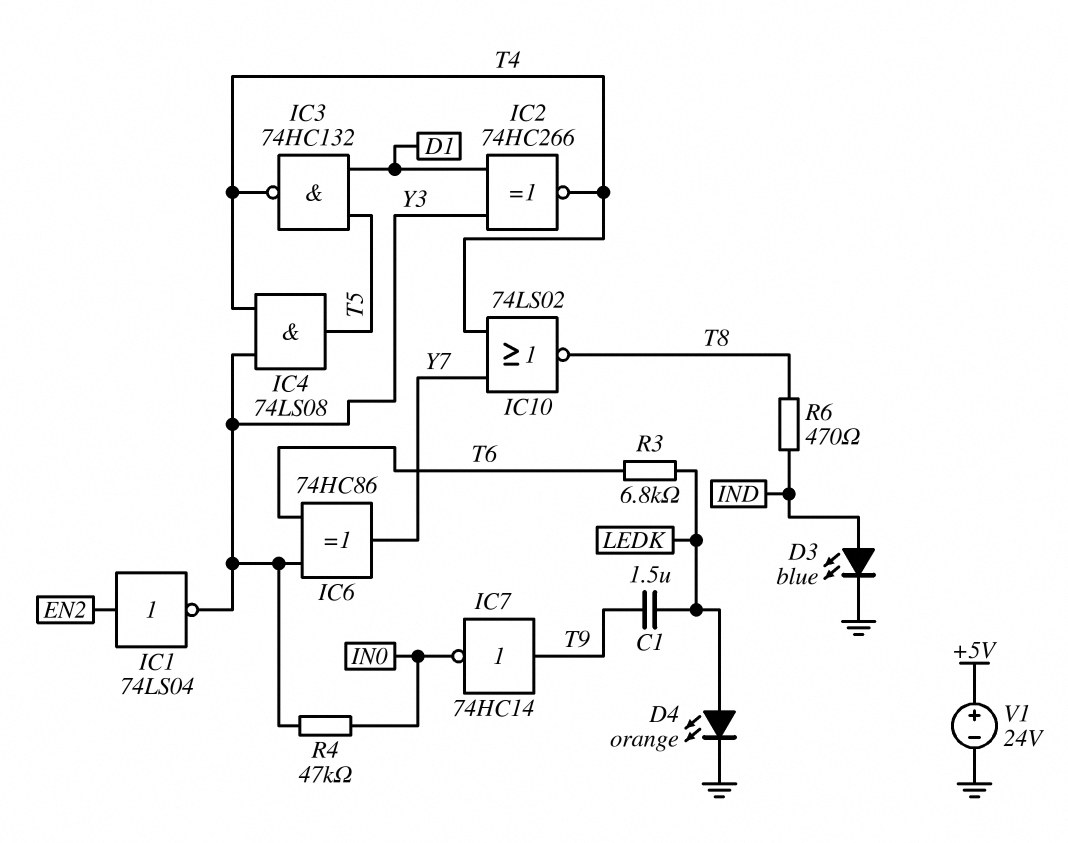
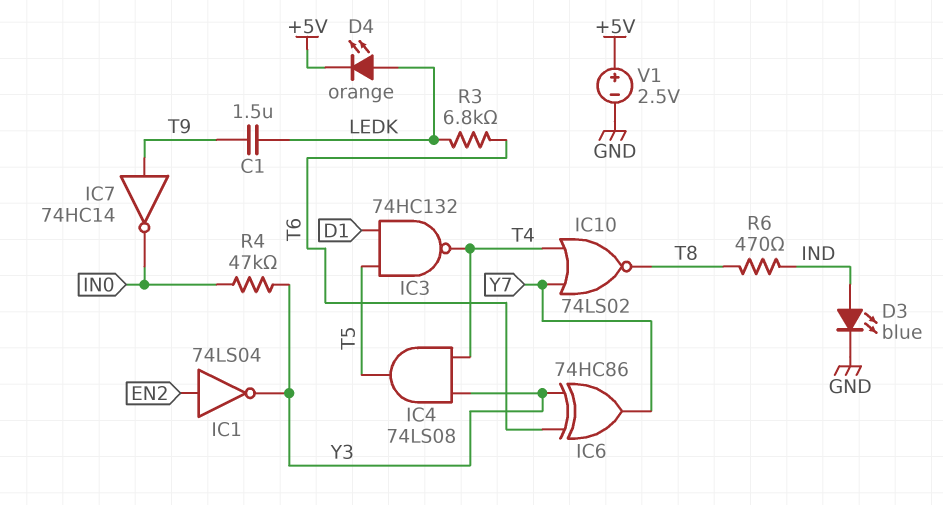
D4: LED orange (A LEDK, K GND) -> LED orange (A LEDK, K +5V)
IC2: XNOR 74HC266 (in D1, in Y3, out T4) -> none
V1: 24V (plus +5V, minus GND) -> 2.5V (plus +5V, minus GND)

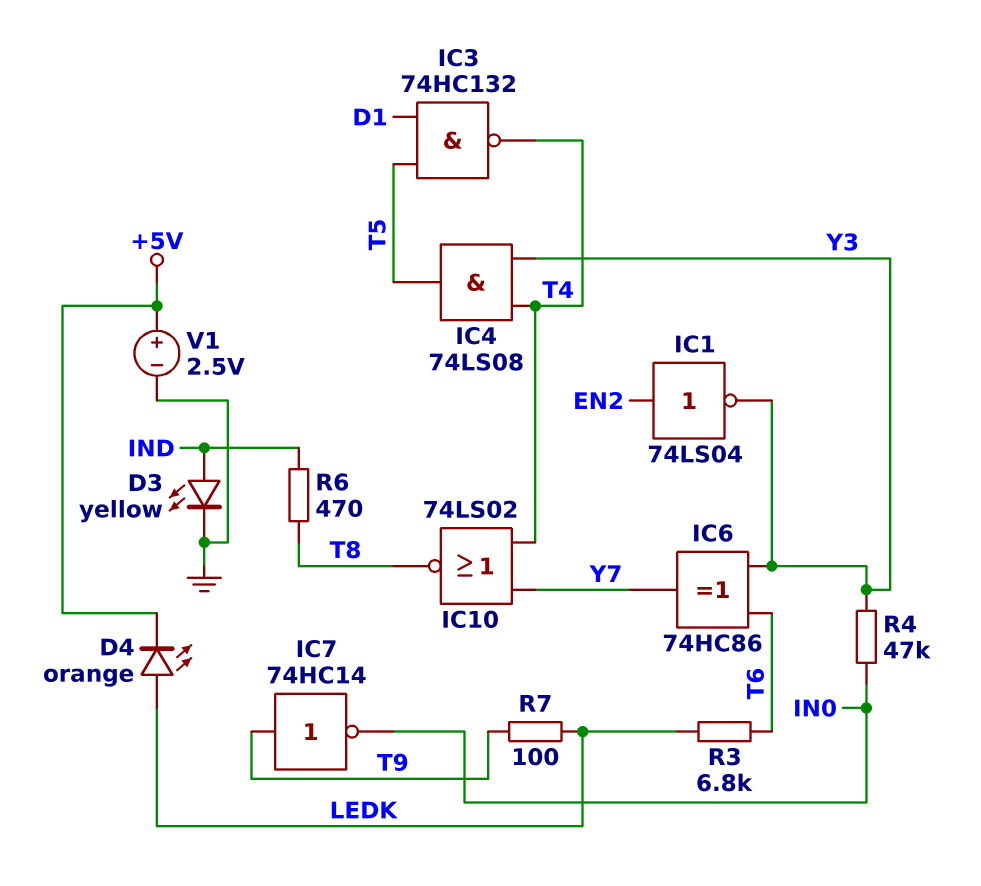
C1: 1.5uF (LEDK, T9) -> none
D3: LED blue (A IND, K GND) -> LED yellow (A IND, K GND)
R7: none -> 100 (LEDK, T9)

